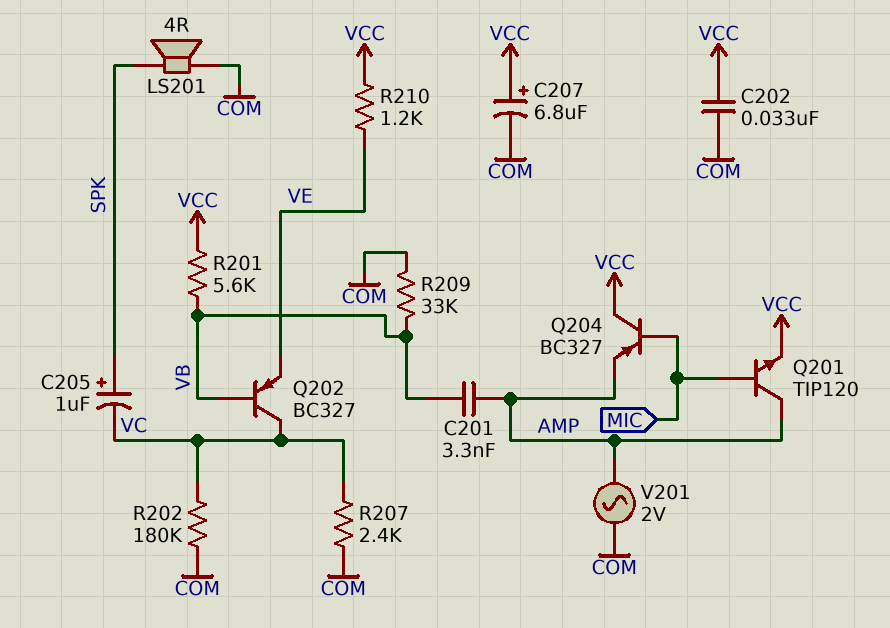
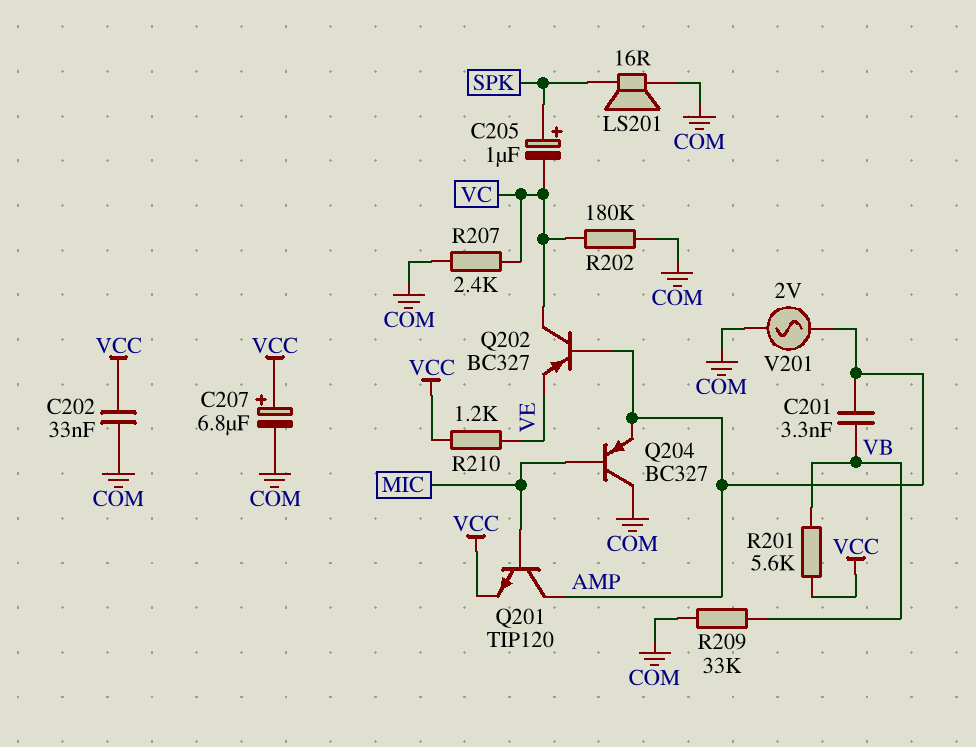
LS201: speaker 4R (COM, SPK) -> speaker 16R (COM, SPK)
Q202: PNP BC327 (B VB, C VC, E VE) -> PNP BC327 (B AMP, C VC, E VE)
Q204: PNP BC327 (B MIC, C VCC, E AMP) -> PNP BC327 (B MIC, C COM, E AMP)

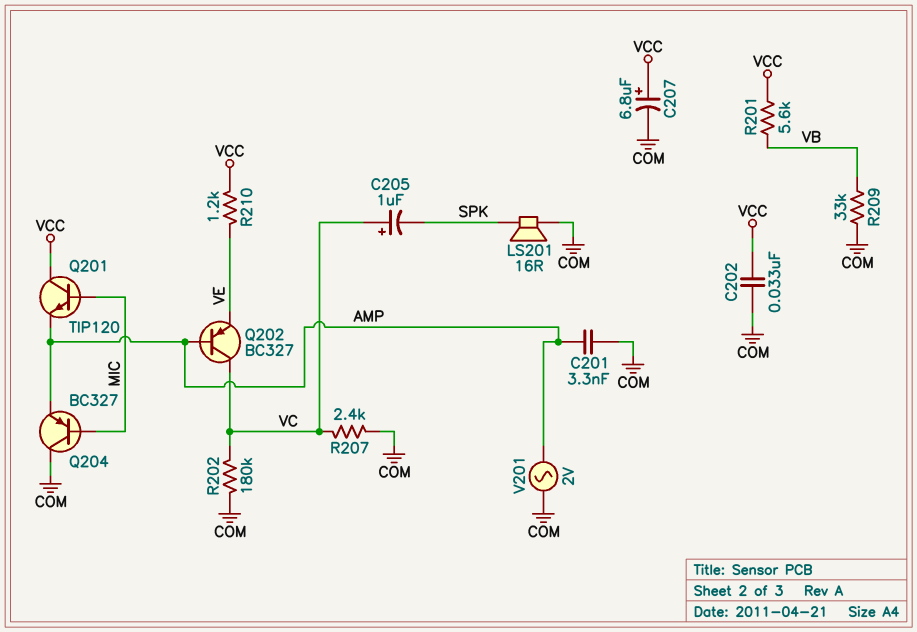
C201: 3.3nF (AMP, VB) -> 3.3nF (AMP, COM)
C205: 1uF (plus SPK, minus VC) -> 1uF (plus VC, minus SPK)
Q201: NPN TIP120 (B MIC, C AMP, E VCC) -> NPN TIP120 (B MIC, C VCC, E AMP)

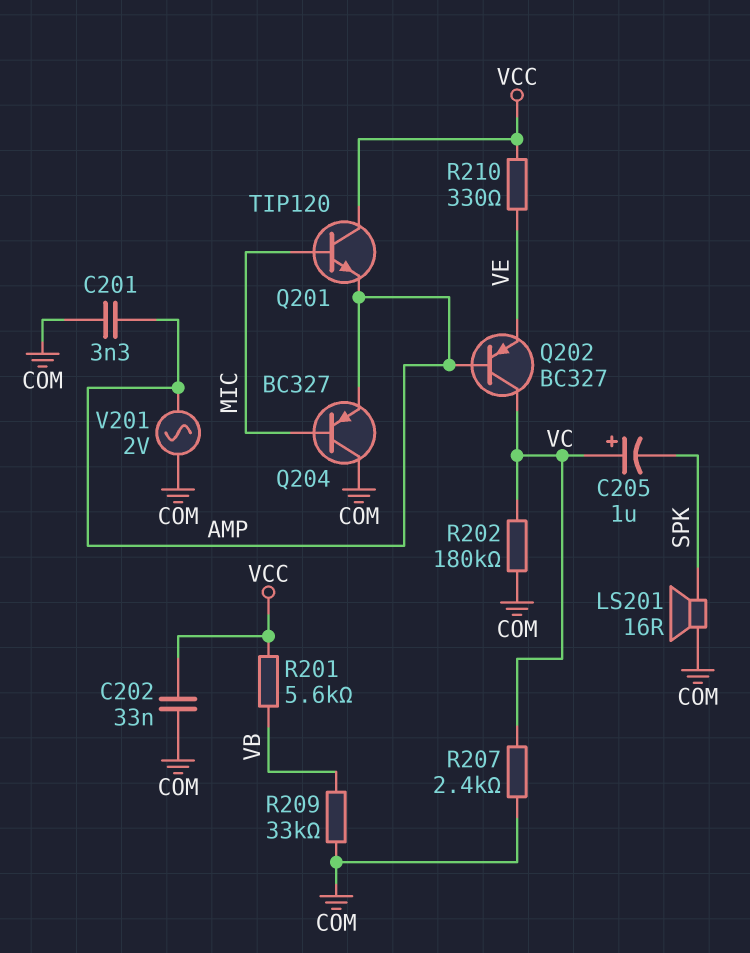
C207: 6.8uF (plus VCC, minus COM) -> none
R210: 1.2k (VCC, VE) -> 330 (VCC, VE)

